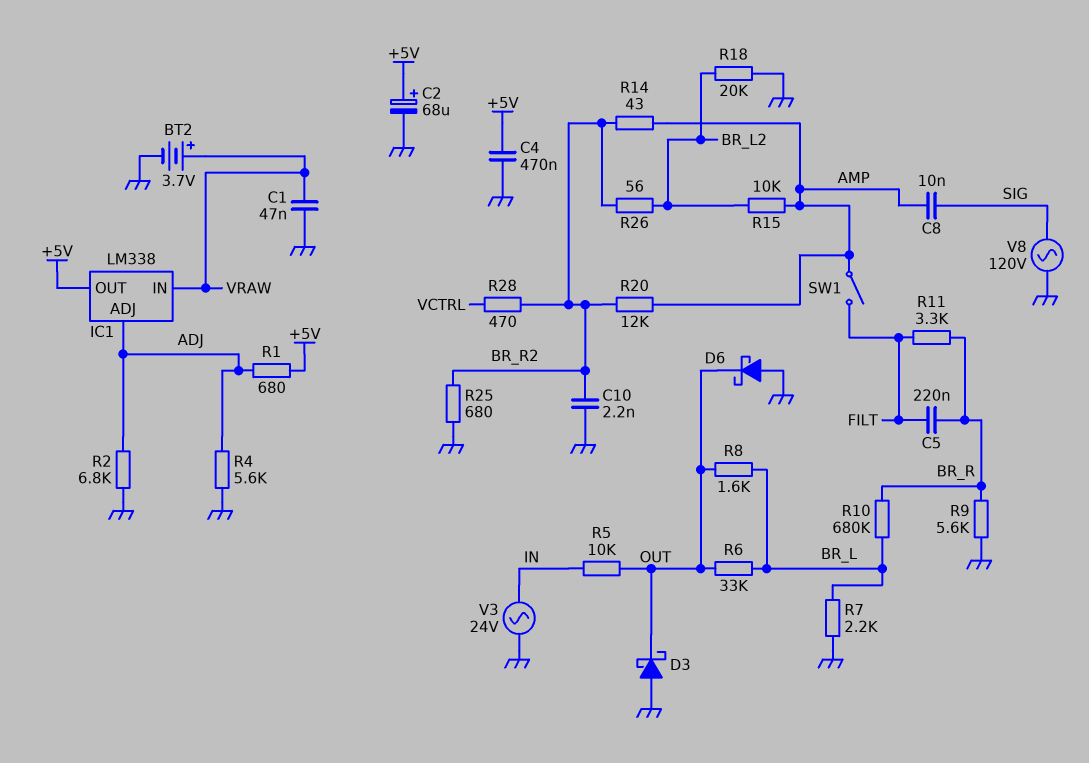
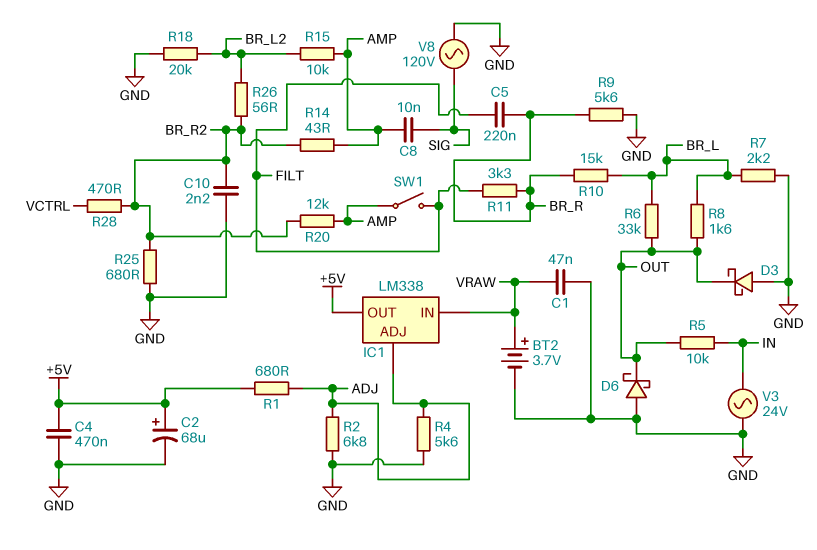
R10: 680k (BR_L, BR_R) -> 15k (BR_L, BR_R)

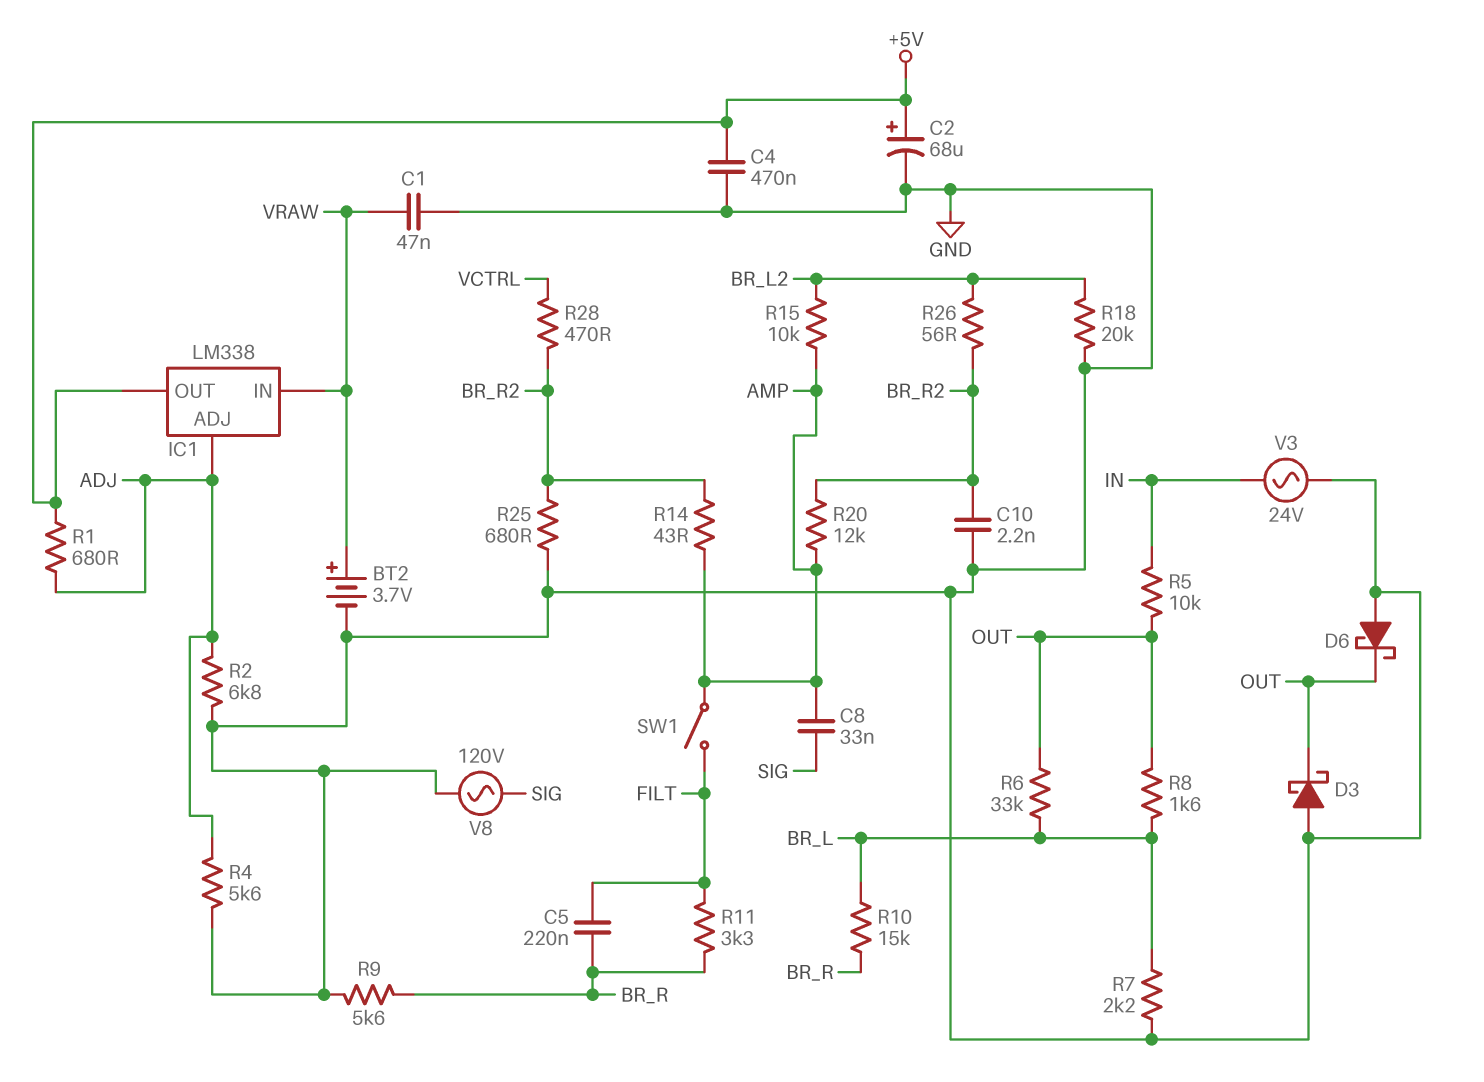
C8: 10nF (AMP, SIG) -> 33nF (AMP, SIG)

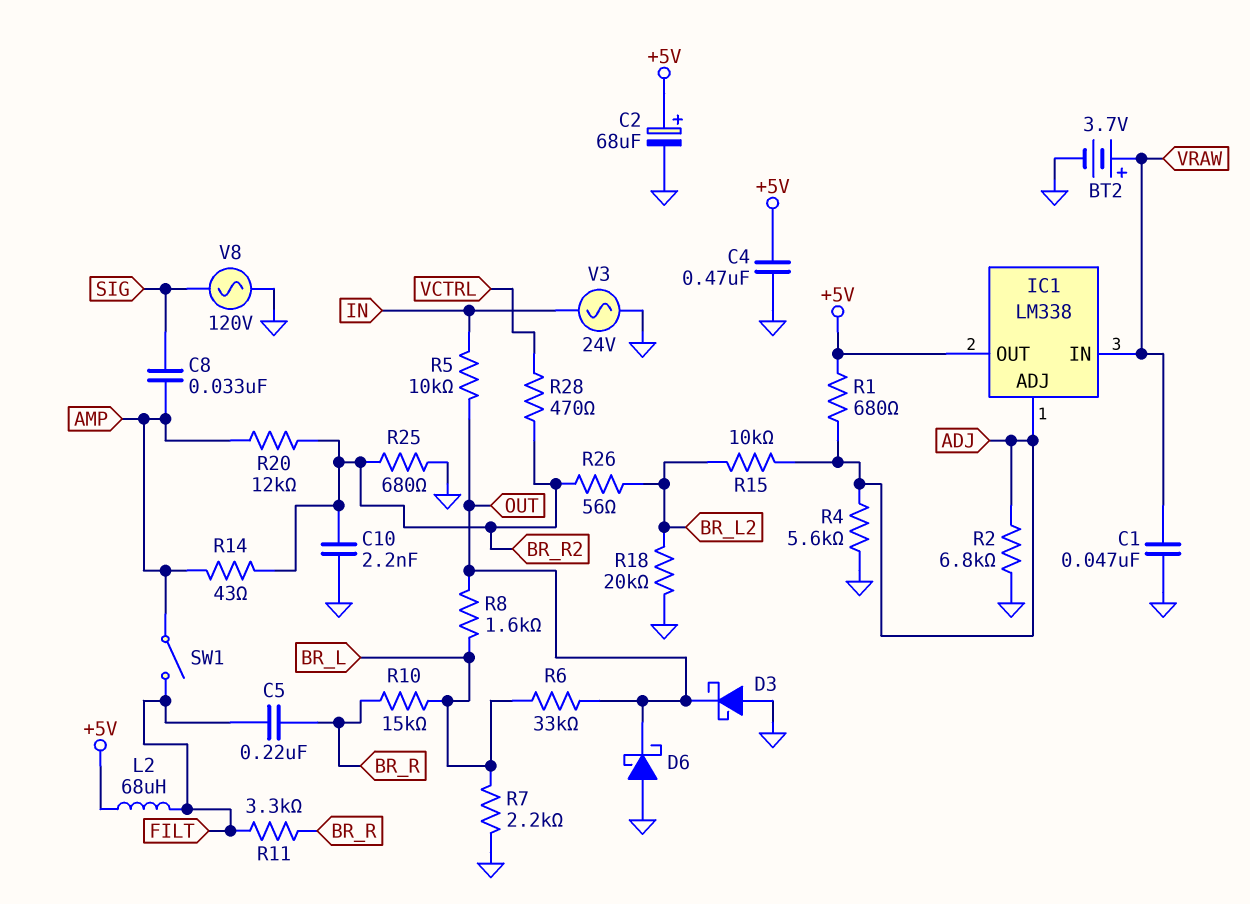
L2: none -> 68uH (+5V, FILT)
R9: 5.6k (BR_R, GND) -> none
R15: 10k (AMP, BR_L2) -> 10k (ADJ, BR_L2)

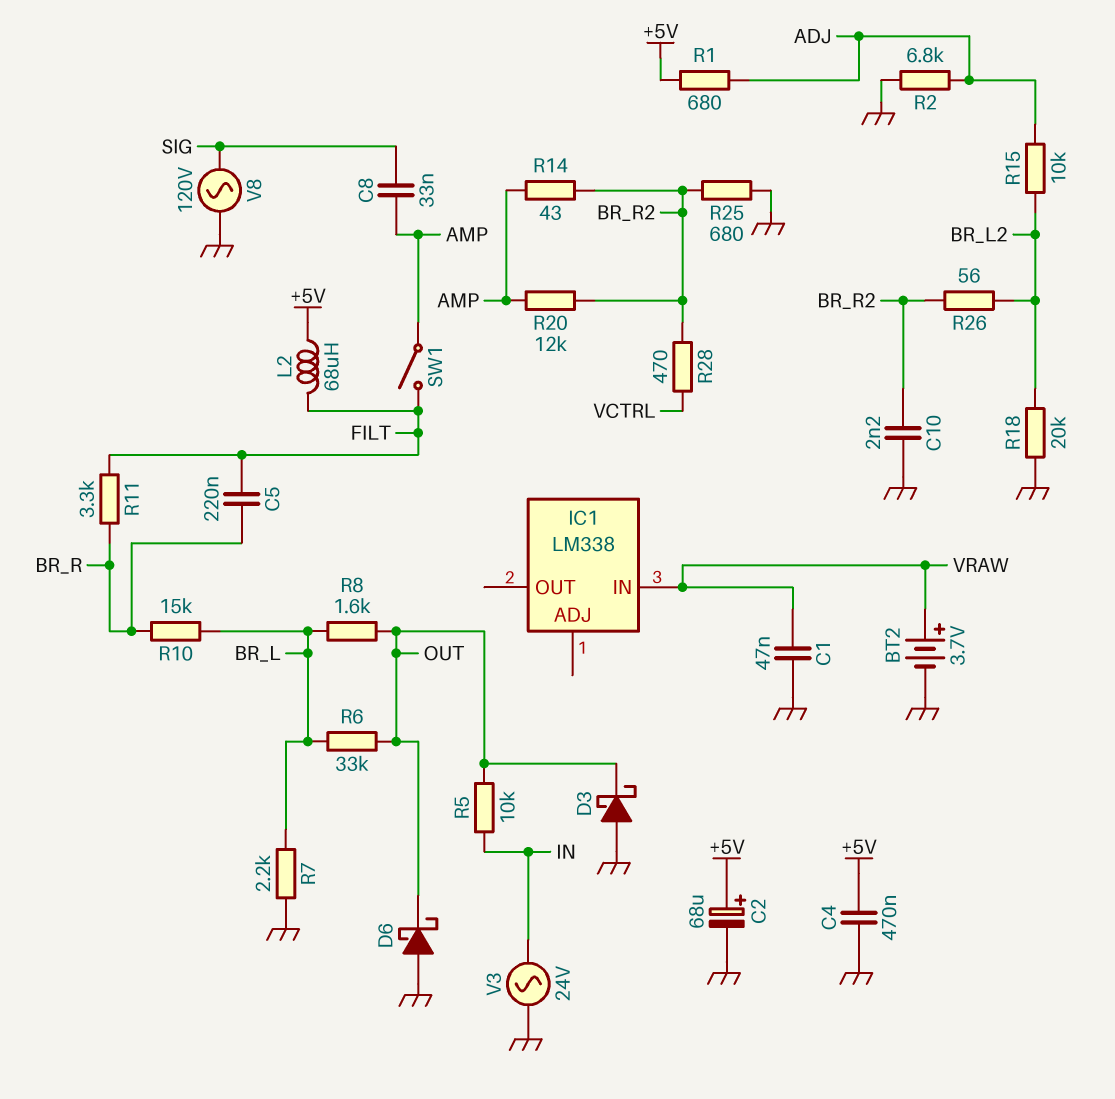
IC1 pin ADJ: ADJ -> none
IC1 pin OUT: +5V -> none
R4: 5.6k (ADJ, GND) -> none

